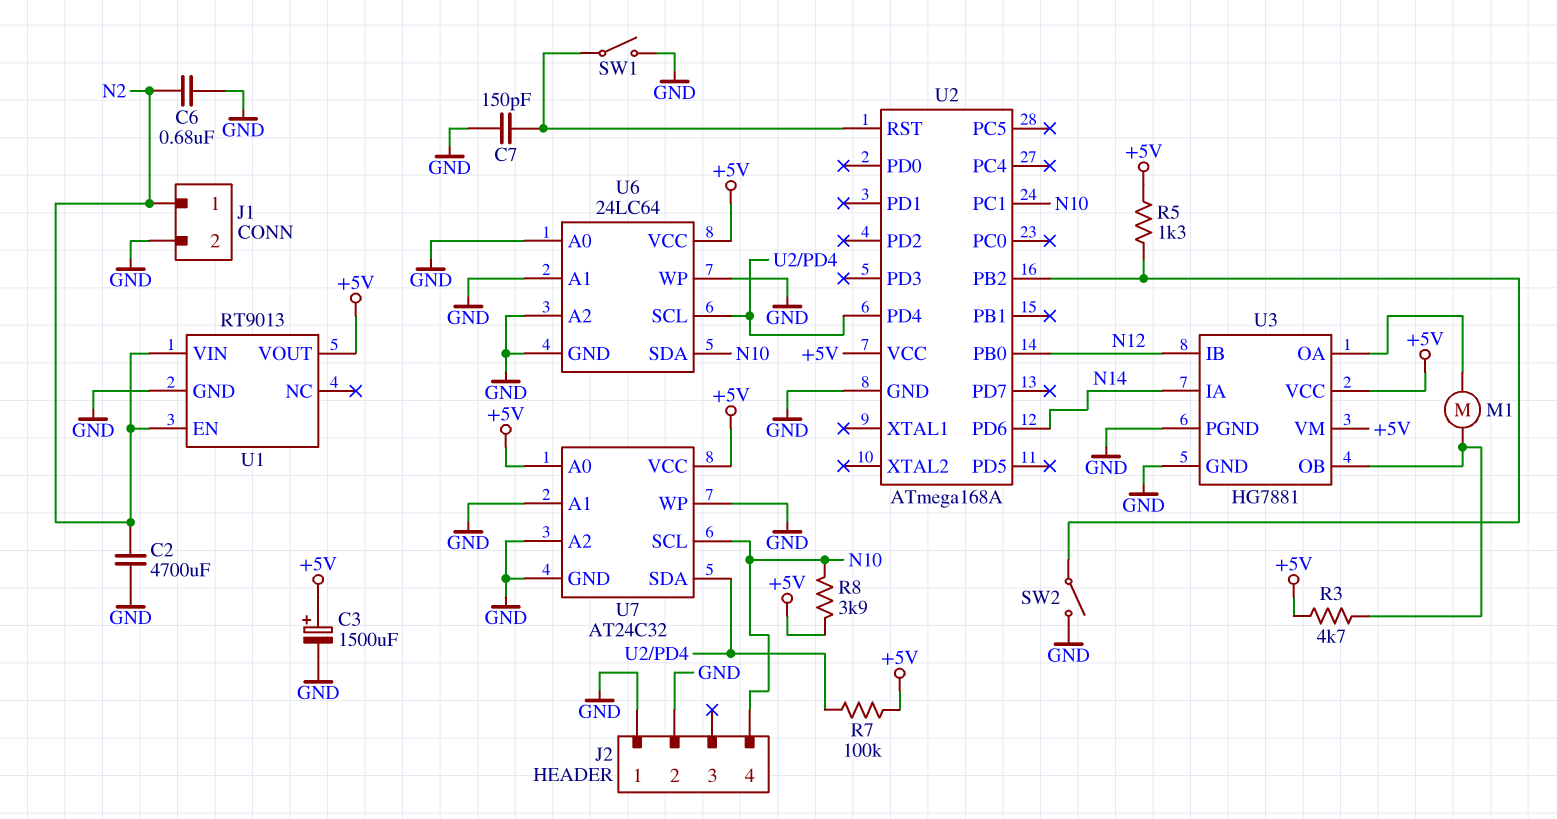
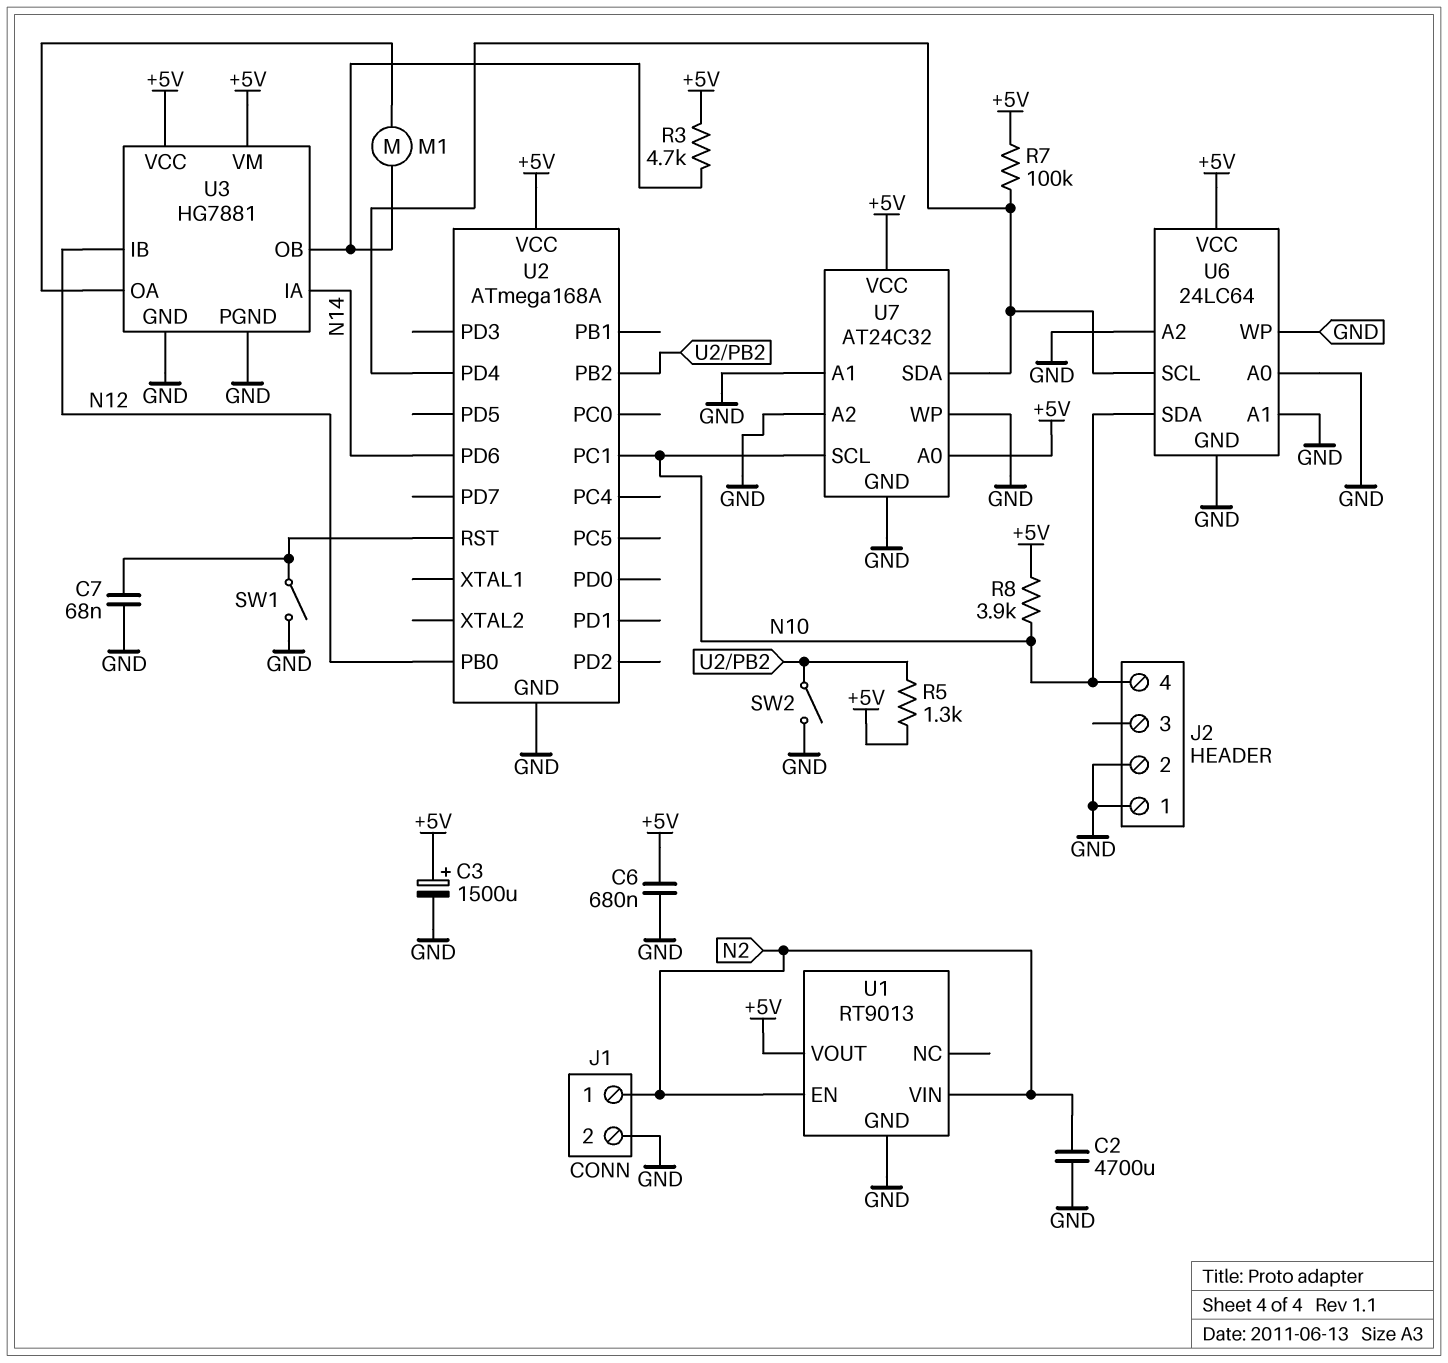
C6: 680nF (GND, N2) -> 680nF (+5V, GND)
C7: 150pF (GND, U2/RST) -> 68nF (GND, U2/RST)

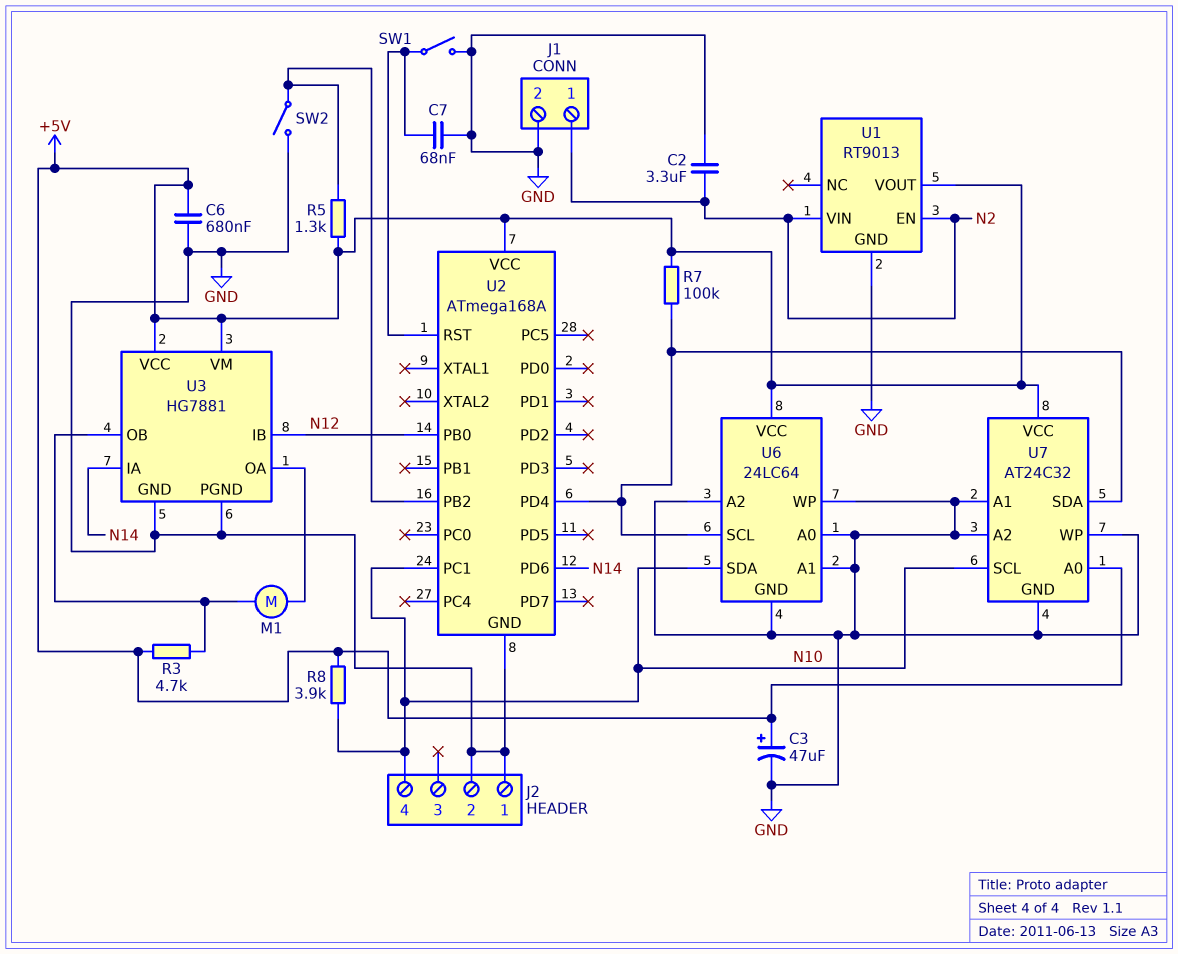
C2: 4700uF (GND, N2) -> 3.3uF (GND, N2)
C3: 1500uF (plus +5V, minus GND) -> 47uF (plus +5V, minus GND)

